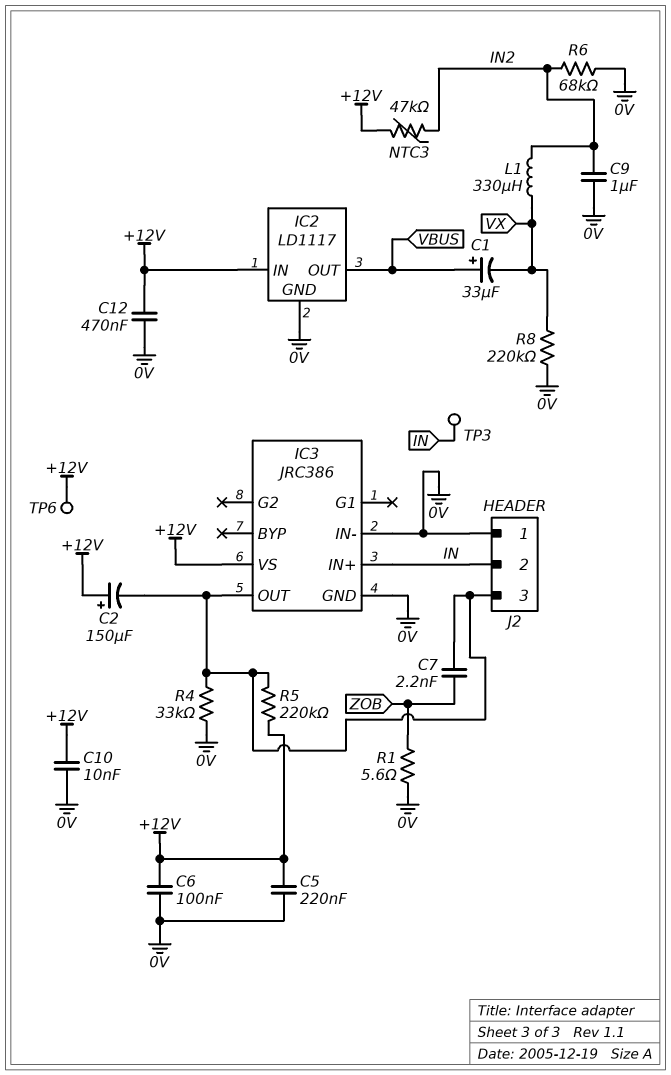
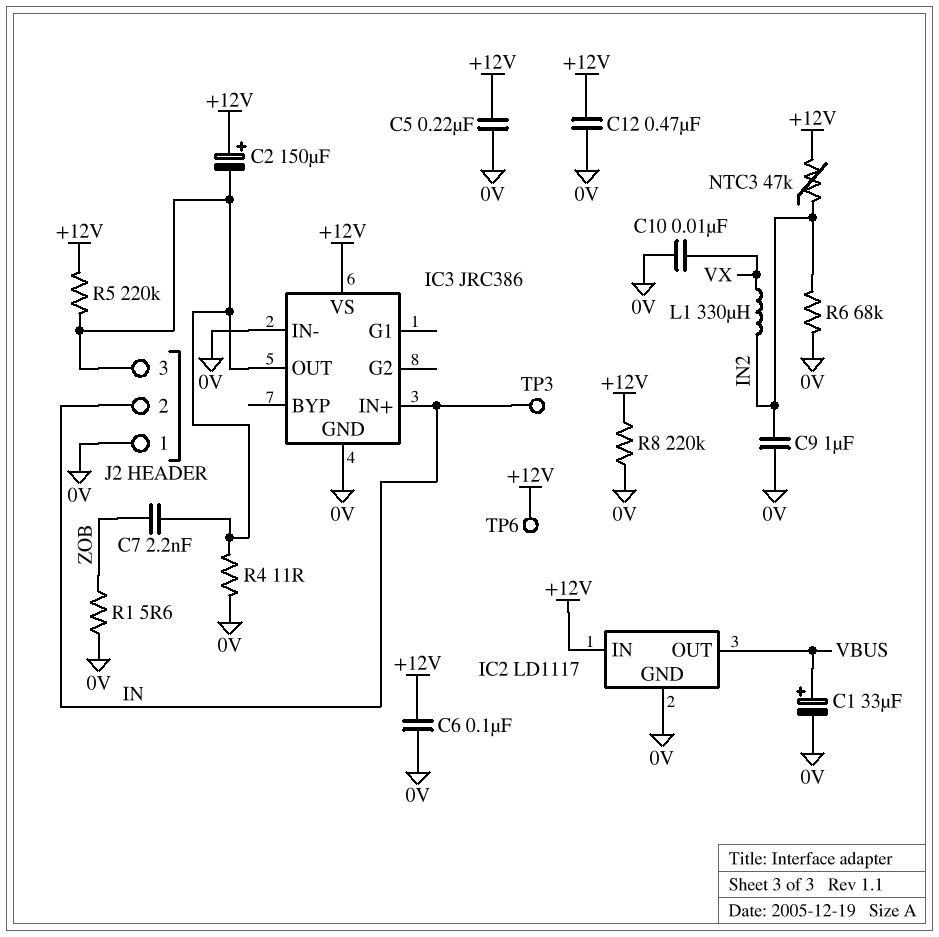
C1: 33uF (plus VBUS, minus VX) -> 33uF (plus VBUS, minus 0V)
C10: 10nF (+12V, 0V) -> 10nF (0V, VX)
R4: 33k (0V, IC3/OUT) -> 11 (0V, IC3/OUT)
R8: 220k (0V, VX) -> 220k (+12V, 0V)

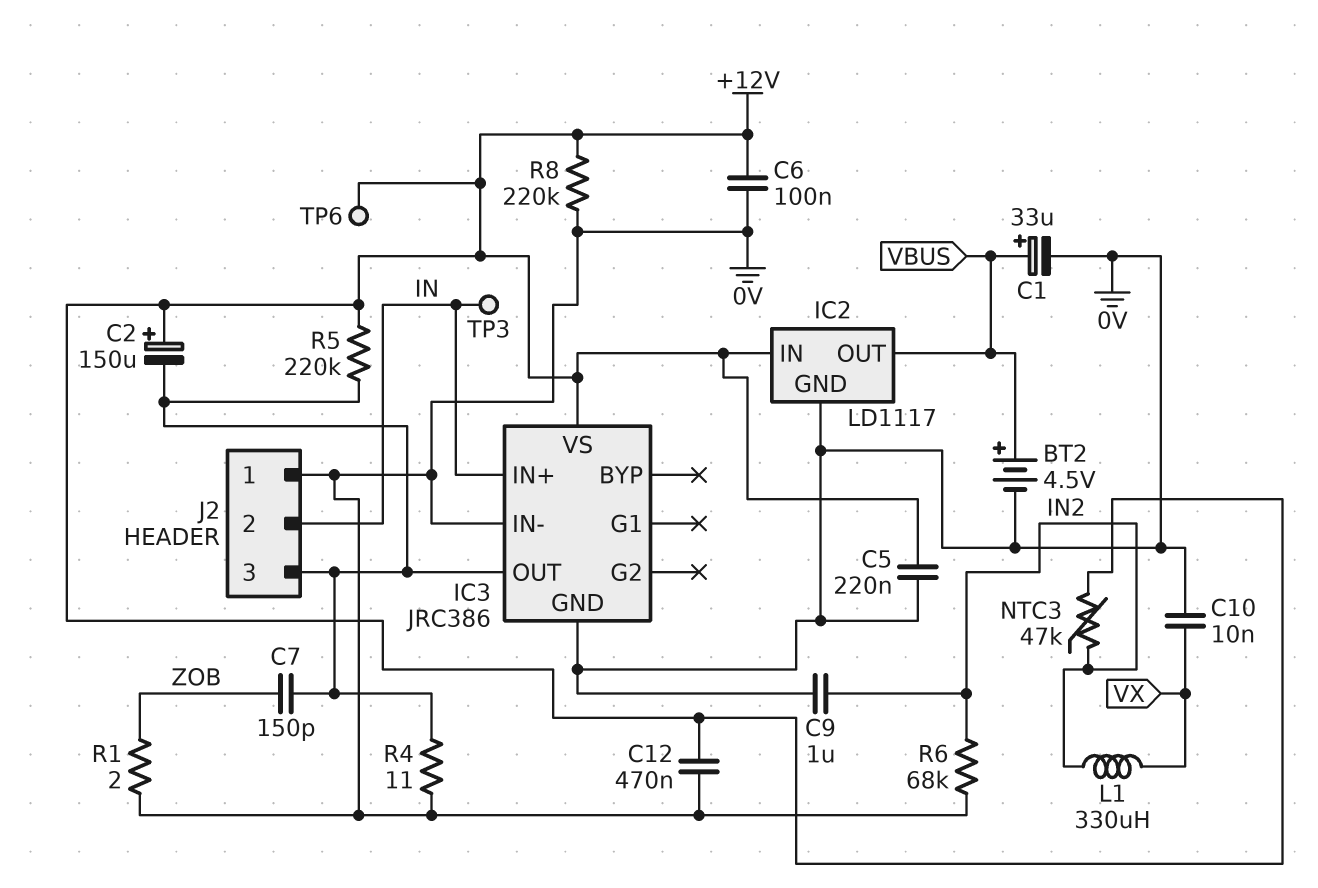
BT2: none -> 4.5V (plus VBUS, minus 0V)
C7: 2.2nF (IC3/OUT, ZOB) -> 150pF (IC3/OUT, ZOB)
R1: 5.6 (0V, ZOB) -> 2 (0V, ZOB)

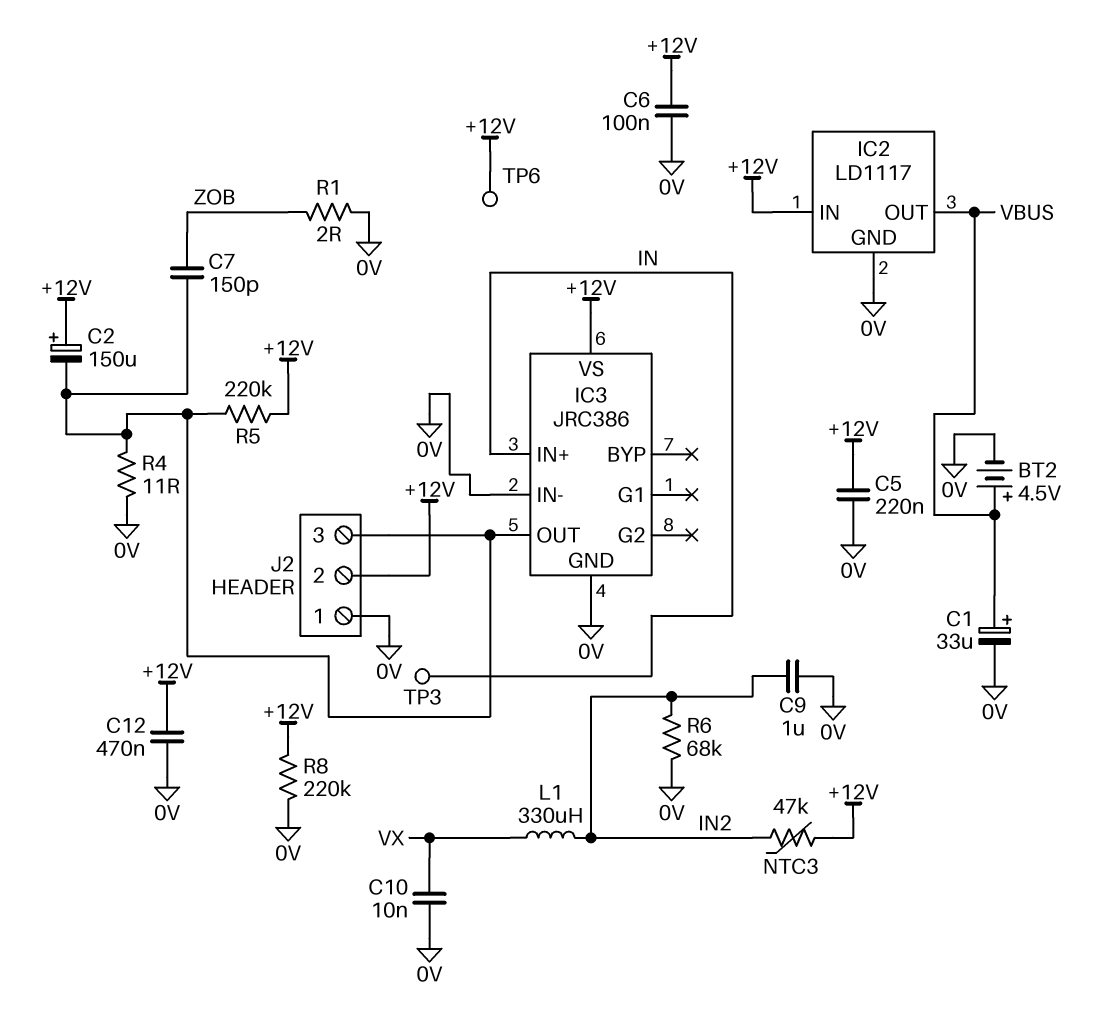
J2 pin 2: IN -> +12V

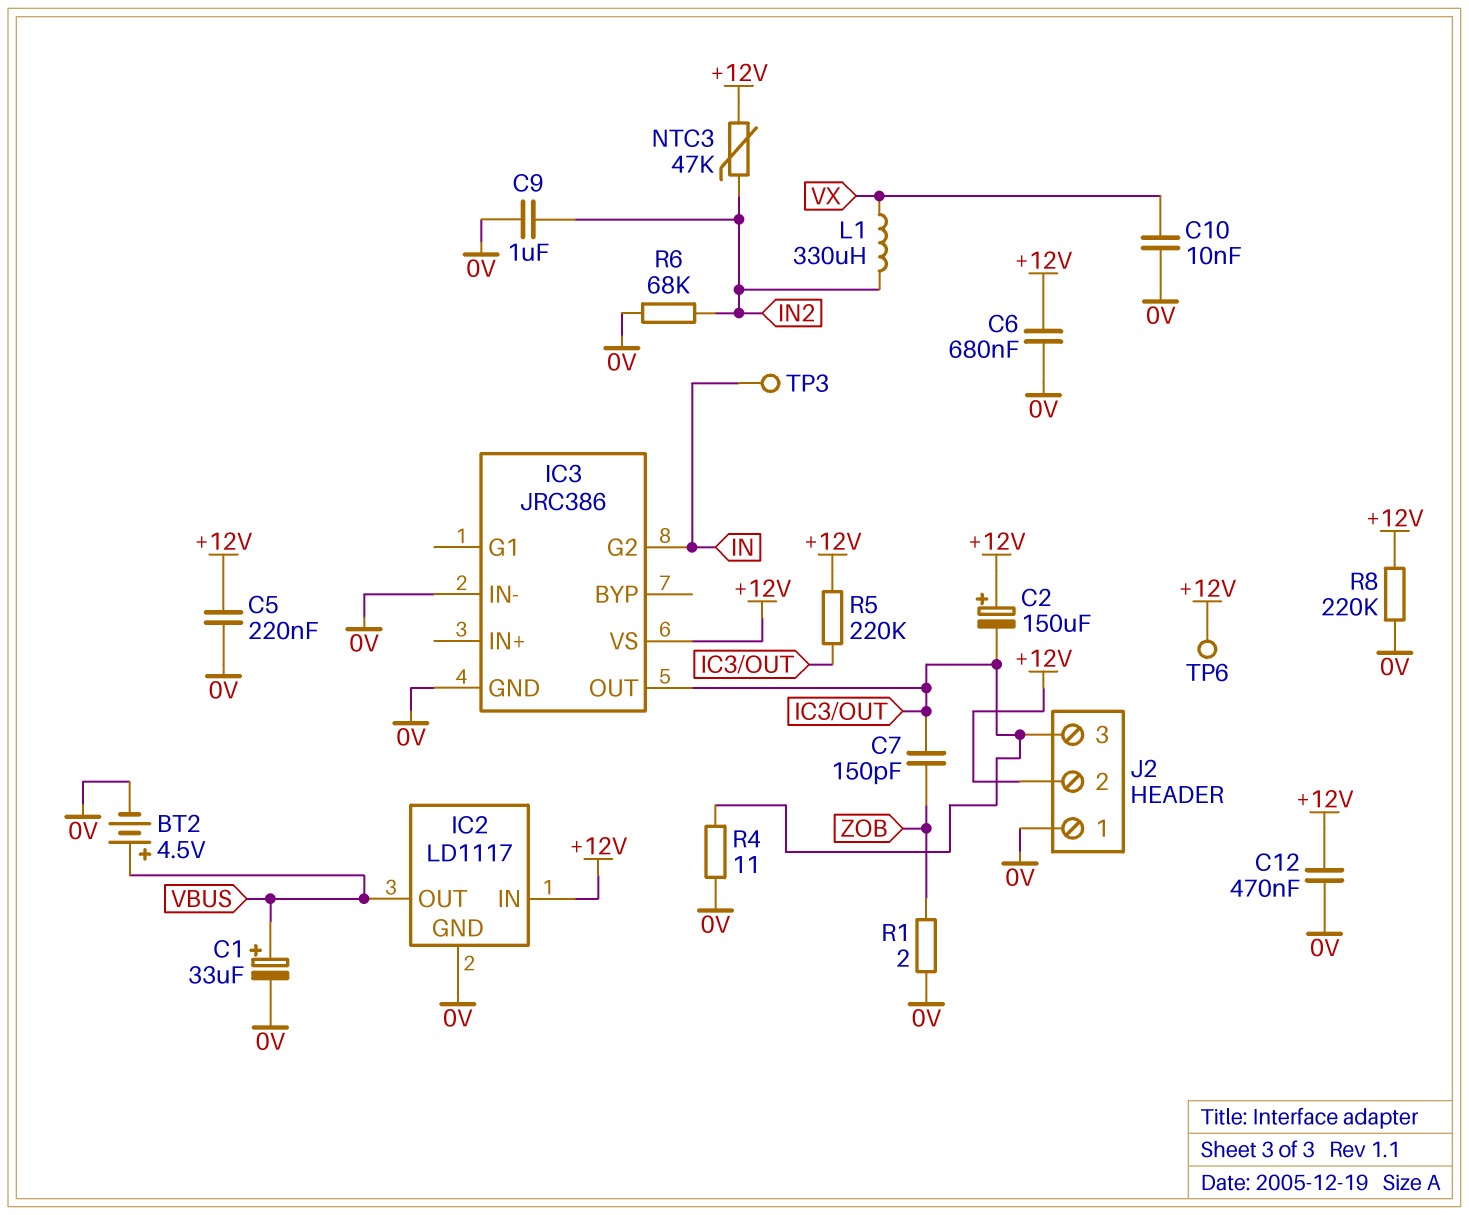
C6: 100nF (+12V, 0V) -> 680nF (+12V, 0V)
IC3 pin G2: none -> IN
IC3 pin IN+: IN -> none

